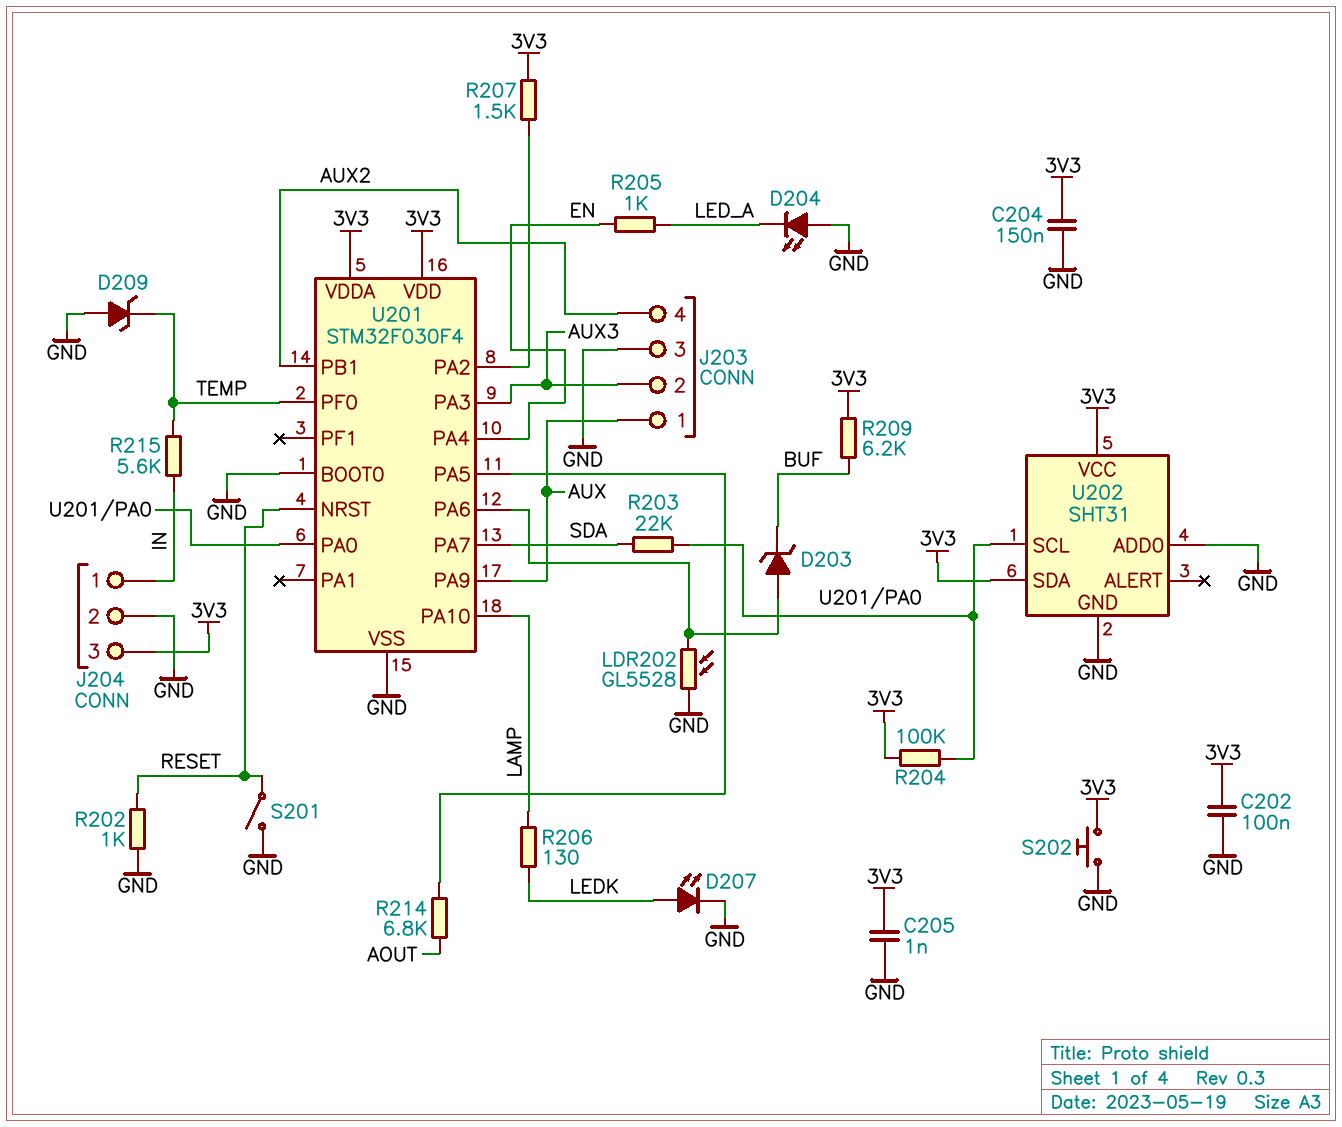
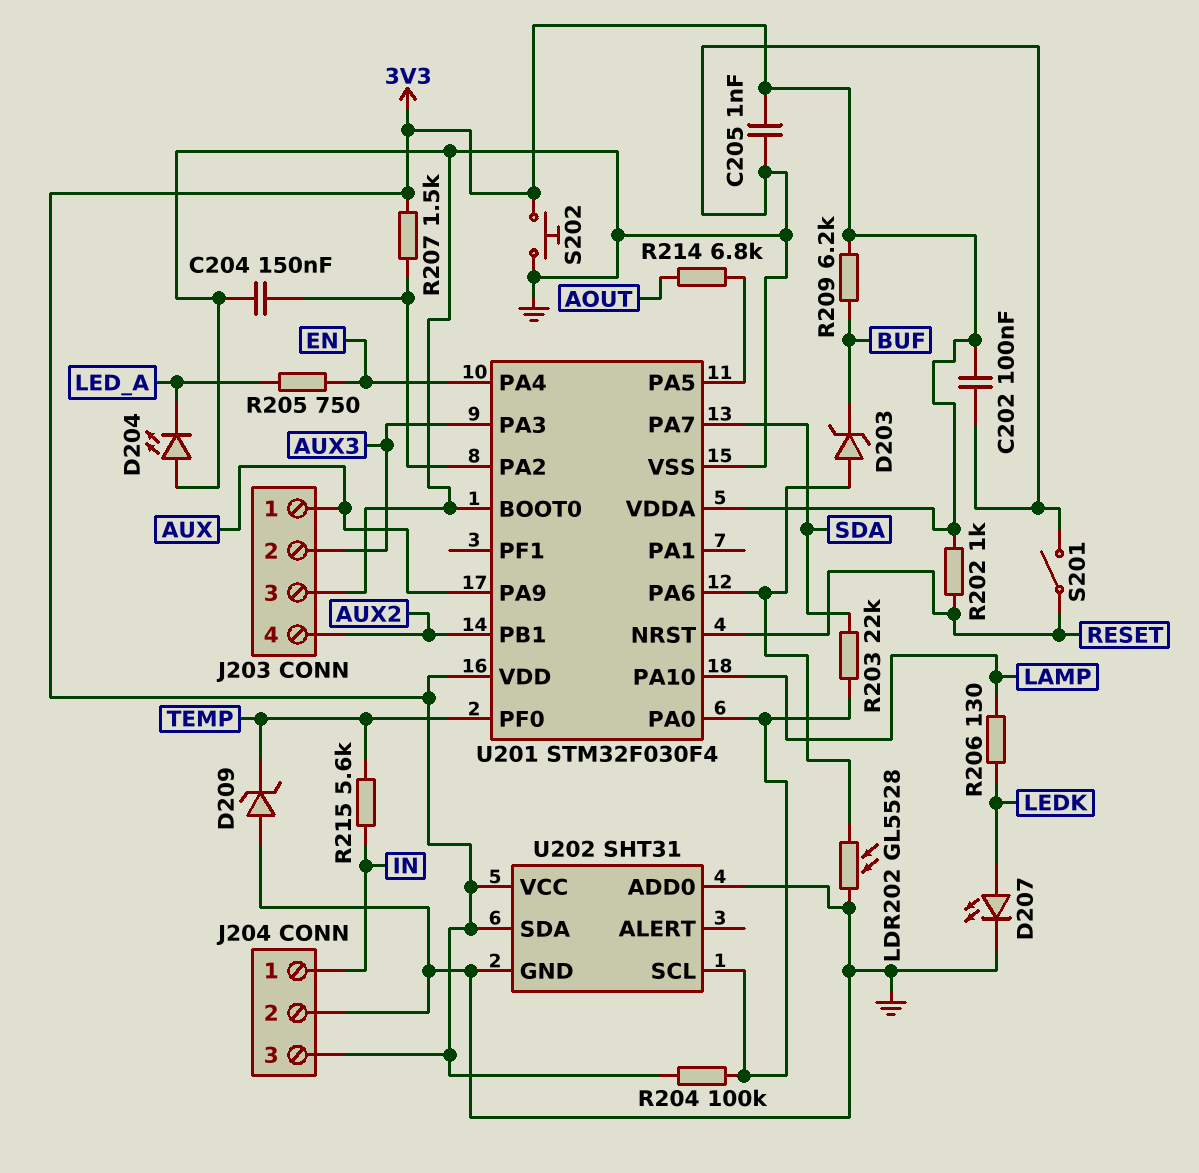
C204: 150nF (3V3, GND) -> 150nF (GND, U201/PA2)
R202: 1k (GND, RESET) -> 1k (3V3, RESET)
R205: 1k (EN, LED_A) -> 750 (EN, LED_A)

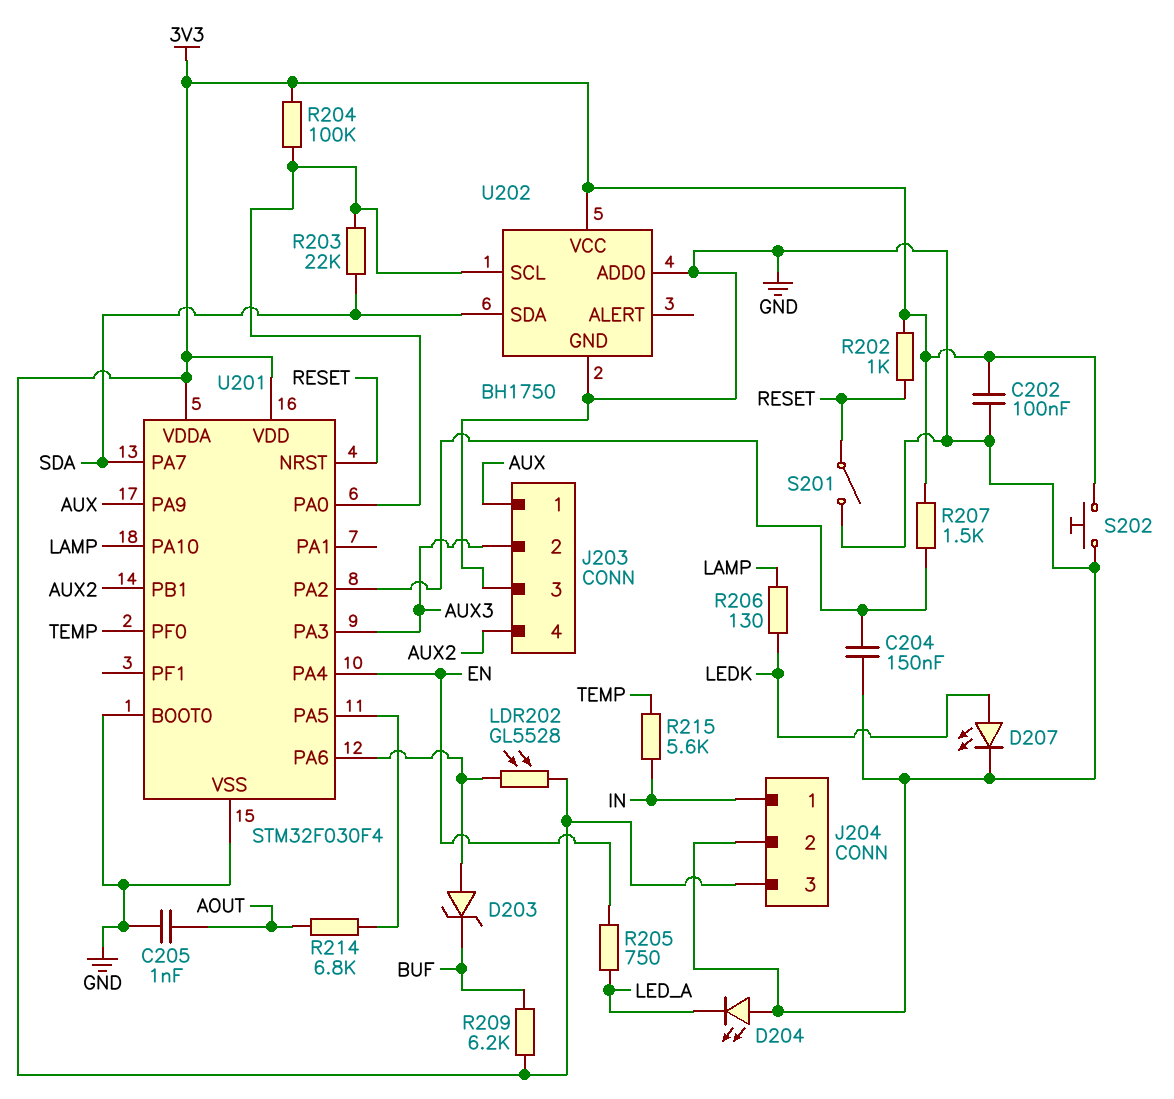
C205: 1nF (3V3, GND) -> 1nF (AOUT, GND)
D209: zener (A GND, K TEMP) -> none
LDR202: GL5528 (GND, U201/PA6) -> GL5528 (3V3, U201/PA6)
U202: SHT31 -> BH1750
U202 pin SDA: 3V3 -> SDA

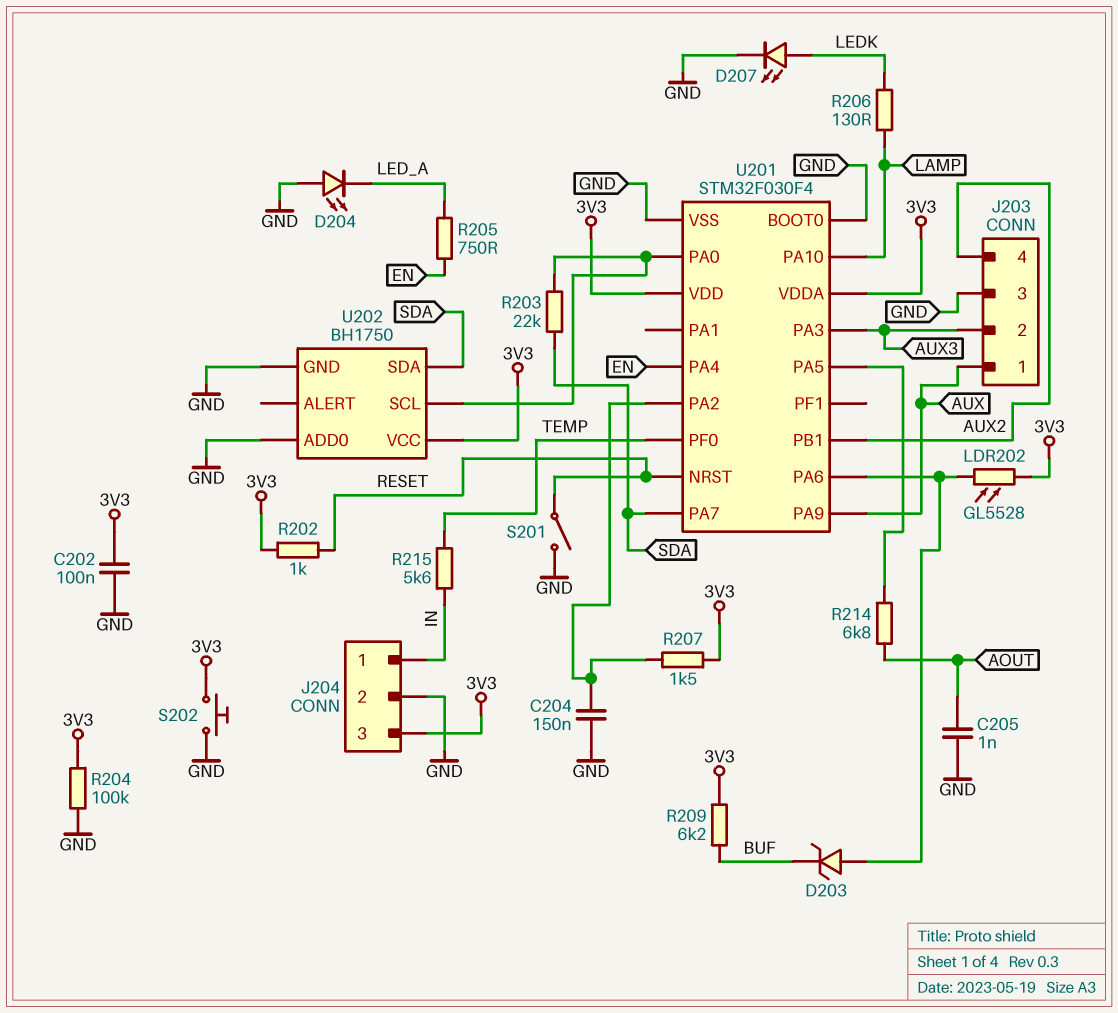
R204: 100k (3V3, U201/PA0) -> 100k (3V3, GND)

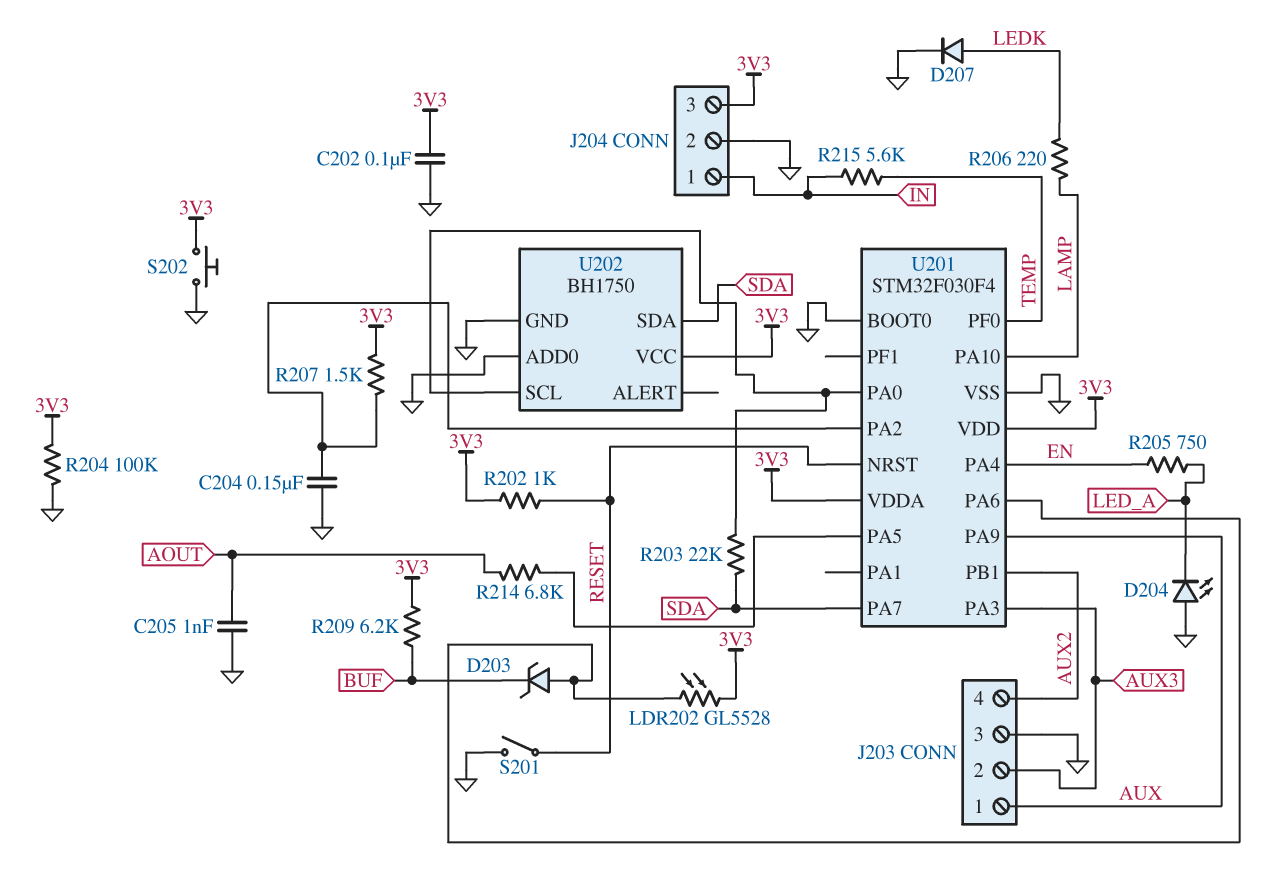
D207: LED (A LEDK, K GND) -> diode (A LEDK, K GND)
R206: 130 (LAMP, LEDK) -> 220 (LAMP, LEDK)

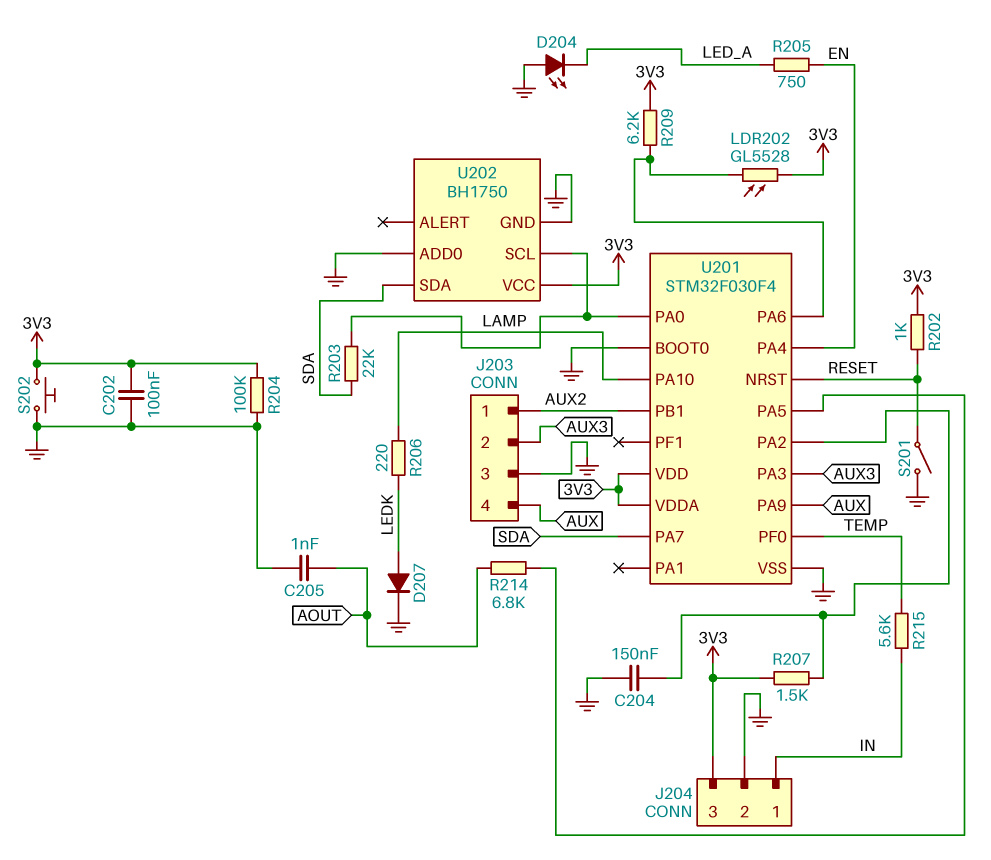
D203: zener (A U201/PA6, K BUF) -> none
J203 pin 1: AUX -> AUX2
J203 pin 4: AUX2 -> AUX
R209: 6.2k (3V3, BUF) -> 6.2k (3V3, U201/PA6)

